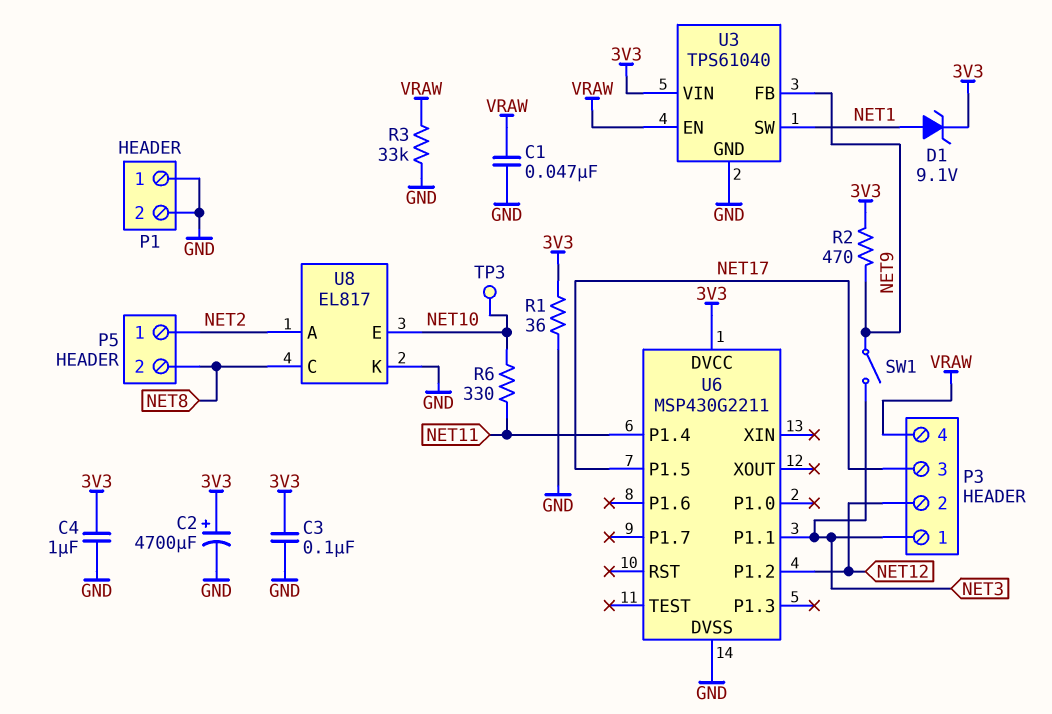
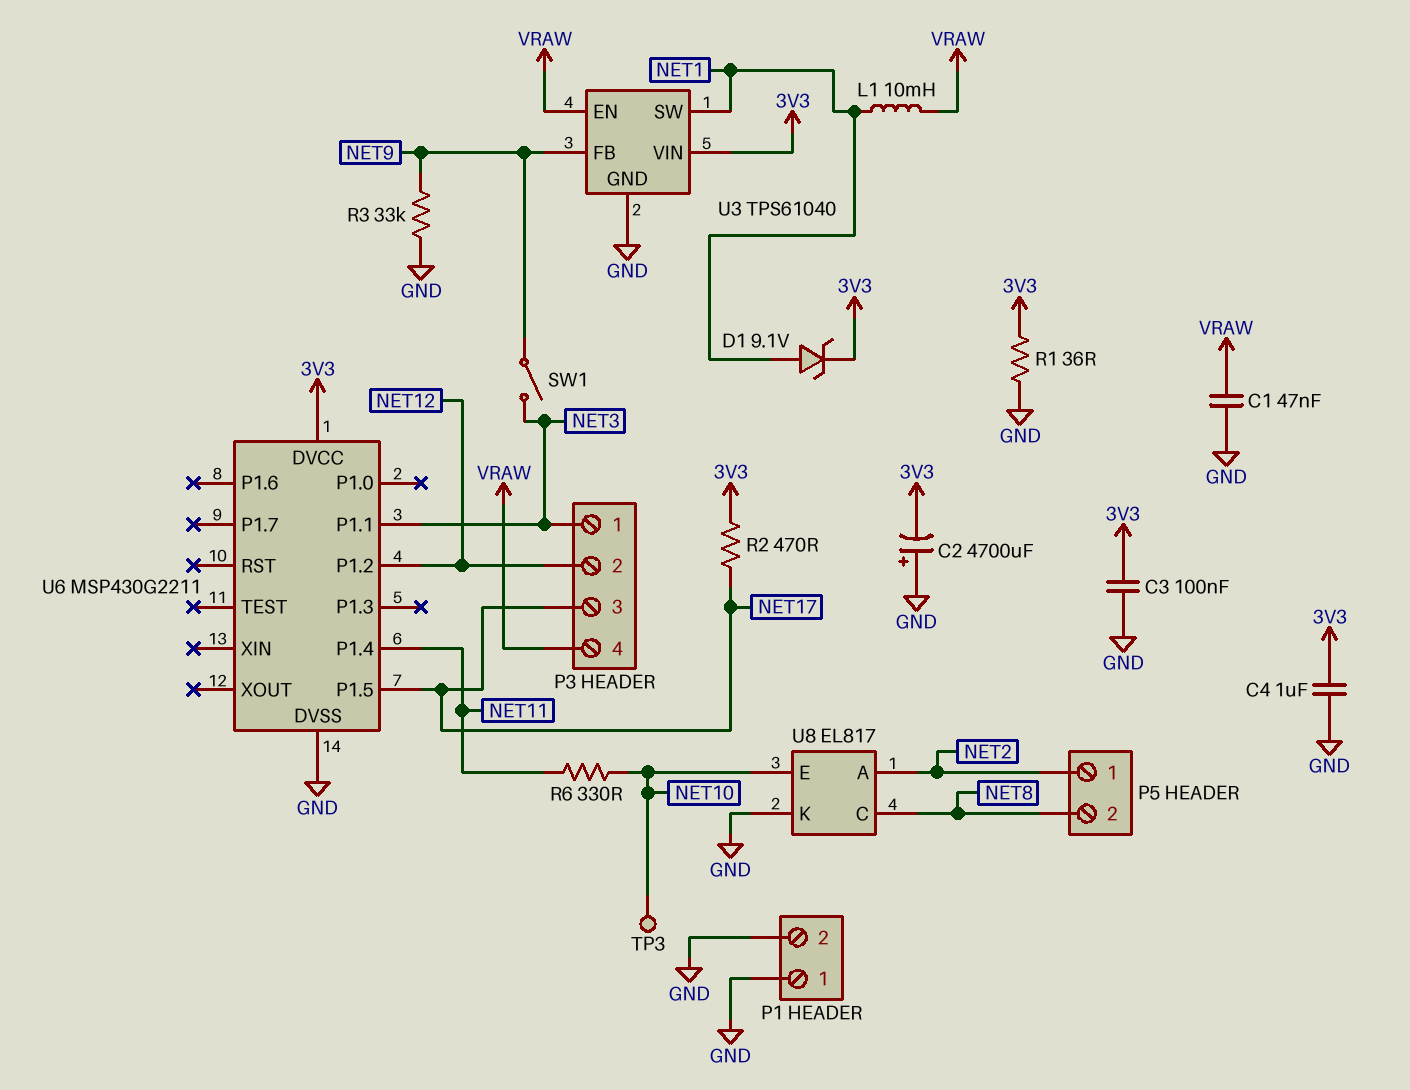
C2: 4700uF (plus 3V3, minus GND) -> 4700uF (plus GND, minus 3V3)
L1: none -> 10mH (NET1, VRAW)
R2: 470 (3V3, NET9) -> 470 (3V3, NET17)
R3: 33k (GND, VRAW) -> 33k (GND, NET9)

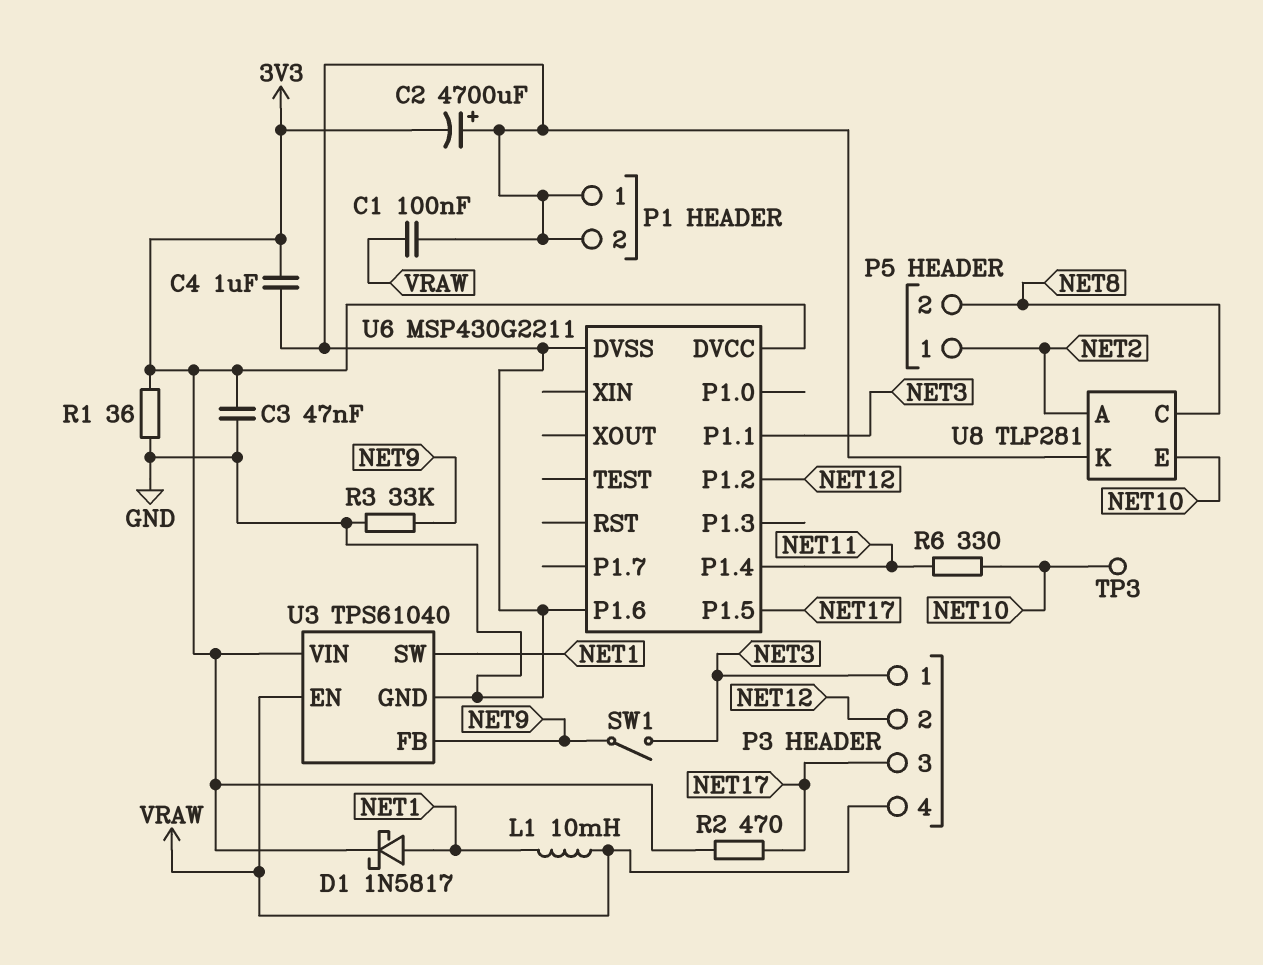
C1: 47nF (GND, VRAW) -> 100nF (GND, VRAW)
C3: 100nF (3V3, GND) -> 47nF (3V3, GND)
D1: zener 9.1V (A NET1, K 3V3) -> schottky 1N5817 (A NET1, K 3V3)
U6 pin P1.6: none -> GND
U8: EL817 -> TLP281

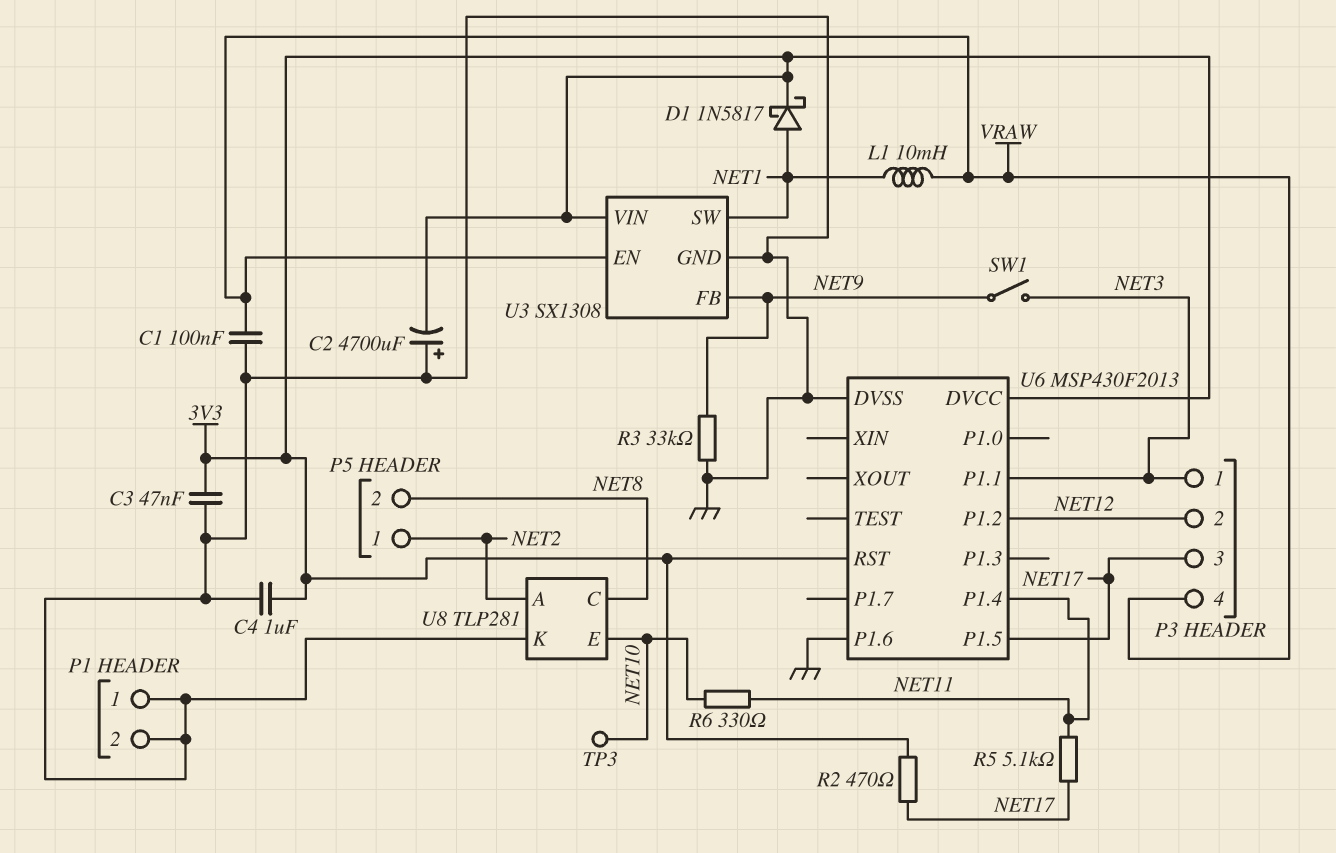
R1: 36 (3V3, GND) -> none
R5: none -> 5.1k (NET11, NET17)
U3: TPS61040 -> SX1308
U6: MSP430G2211 -> MSP430F2013
U6 pin RST: none -> 3V3

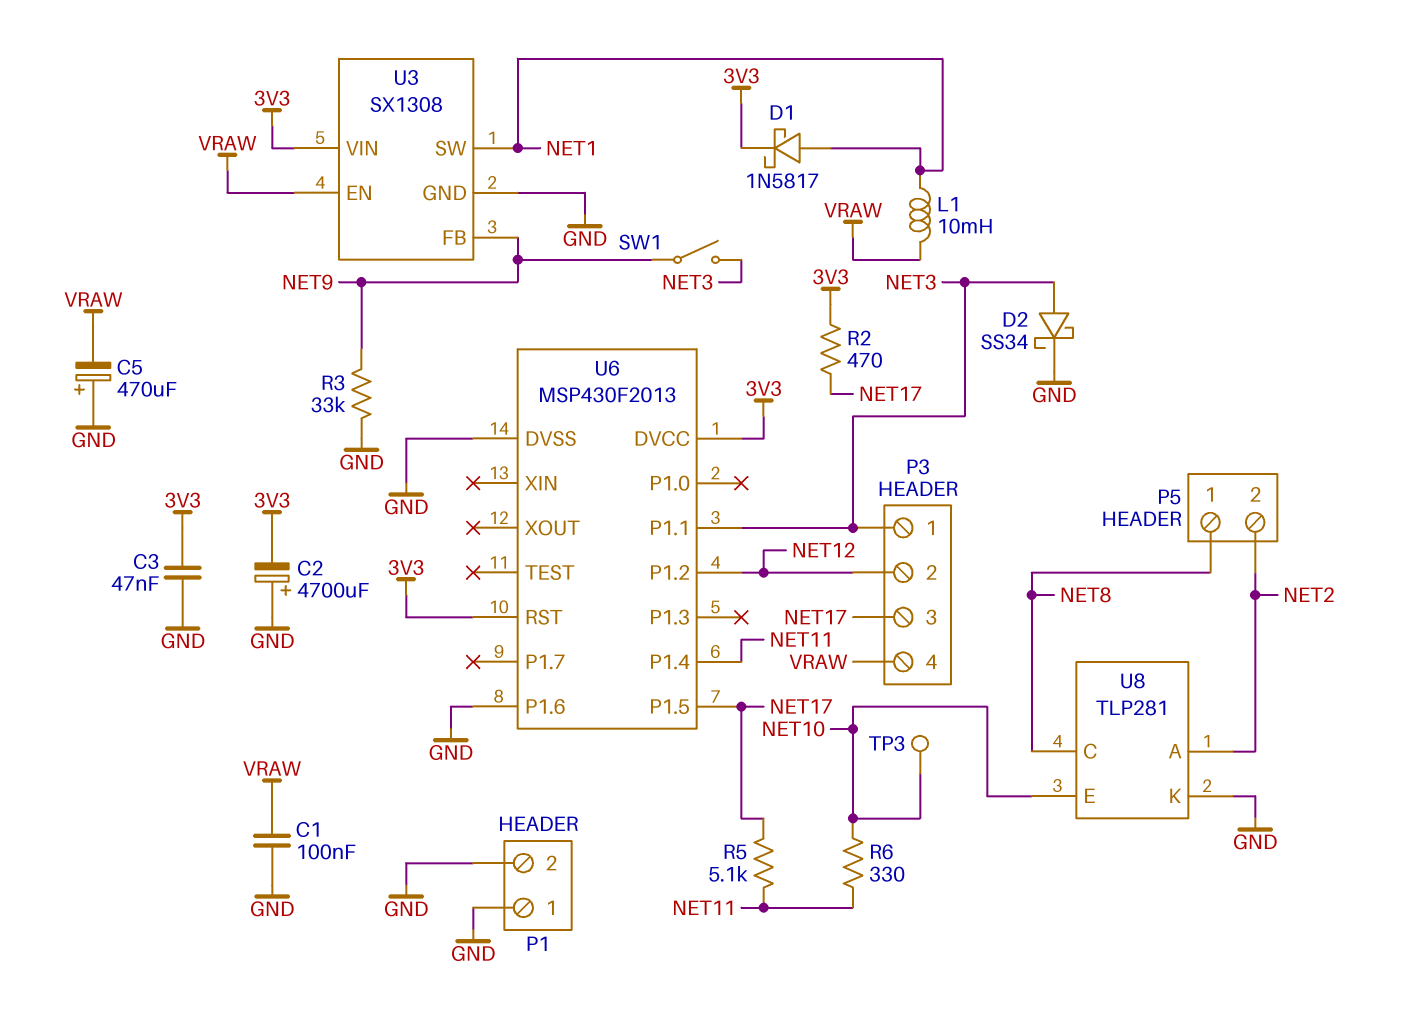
C4: 1uF (3V3, GND) -> none
C5: none -> 470uF (plus GND, minus VRAW)
D2: none -> schottky SS34 (A NET3, K GND)
P5 pin 1: NET2 -> NET8
P5 pin 2: NET8 -> NET2

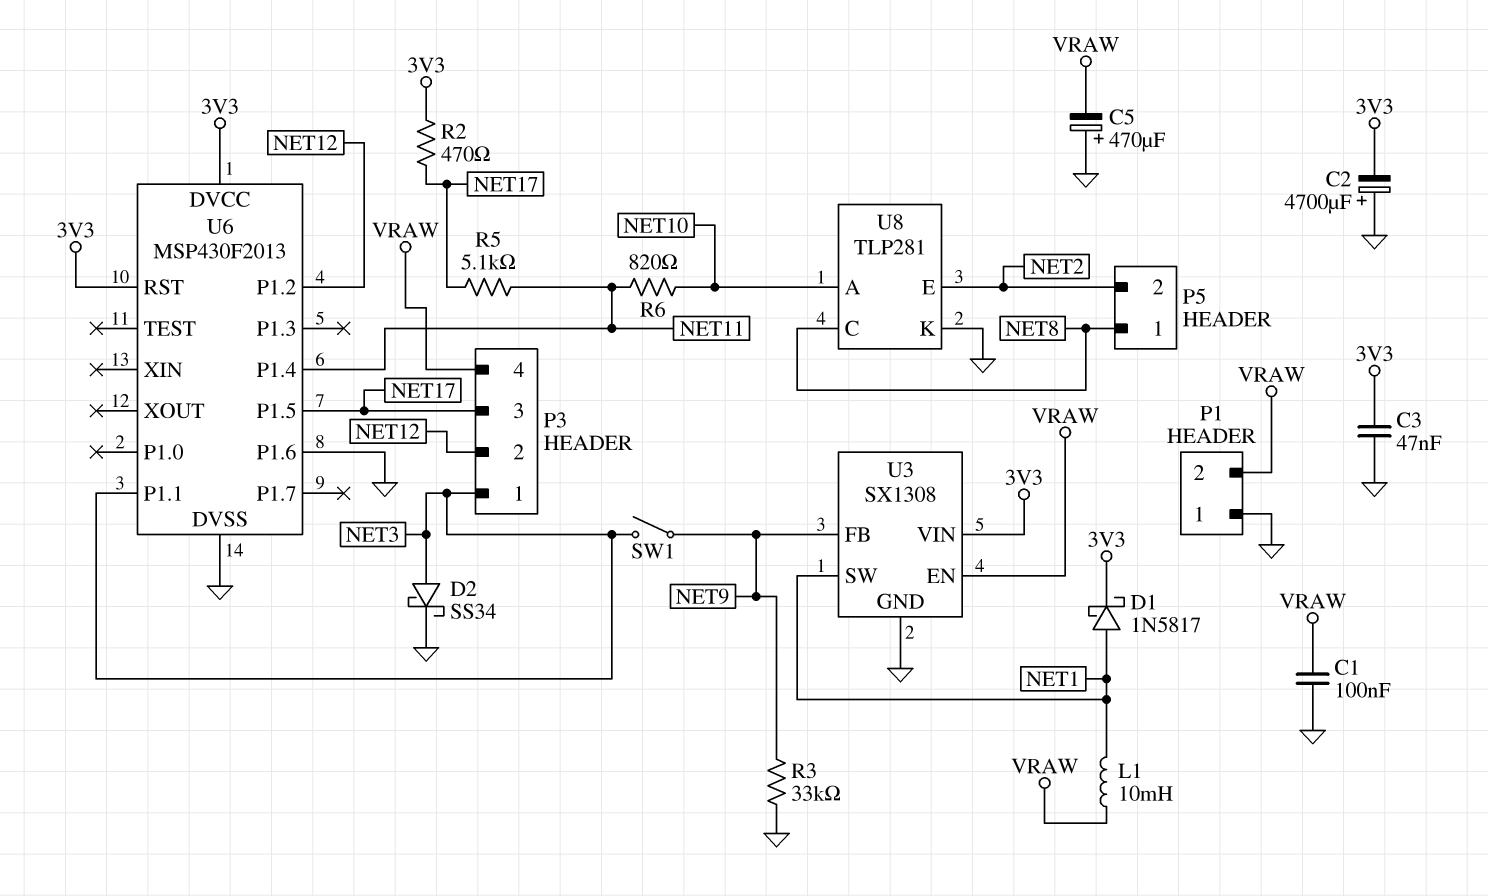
P1 pin 2: GND -> VRAW
R6: 330 (NET10, NET11) -> 820 (NET10, NET11)
TP3: test point (NET10) -> none
U8 pin A: NET2 -> NET10
U8 pin E: NET10 -> NET2

